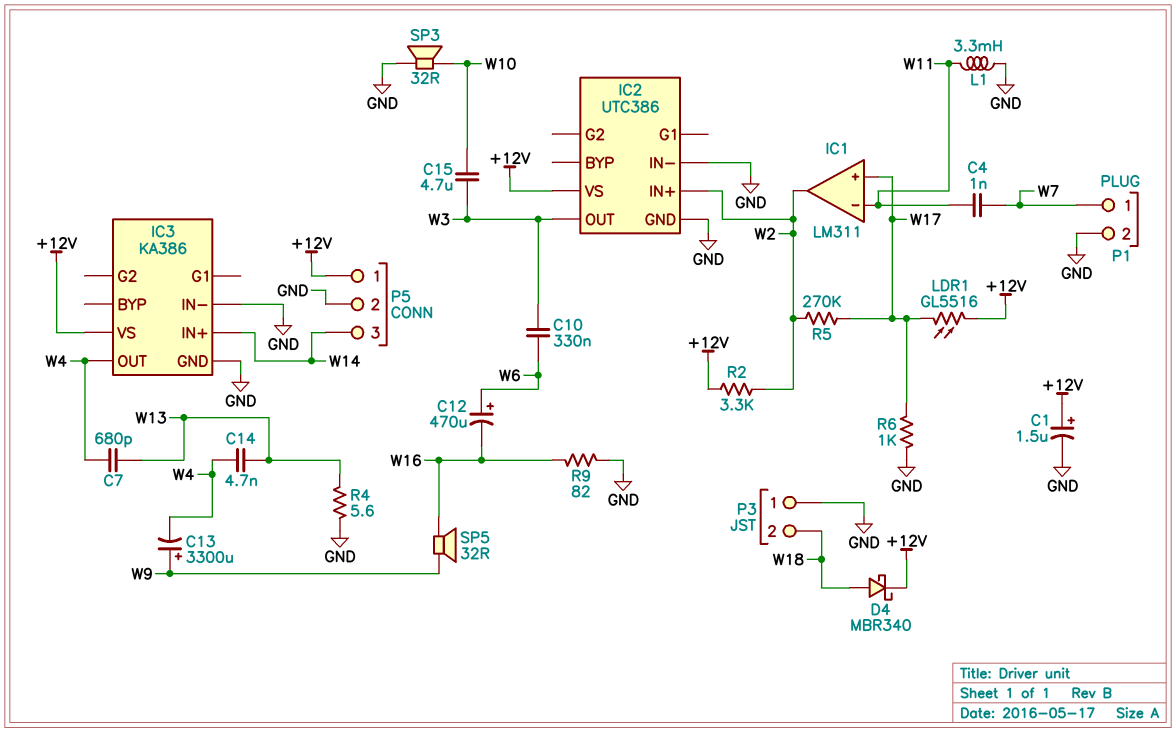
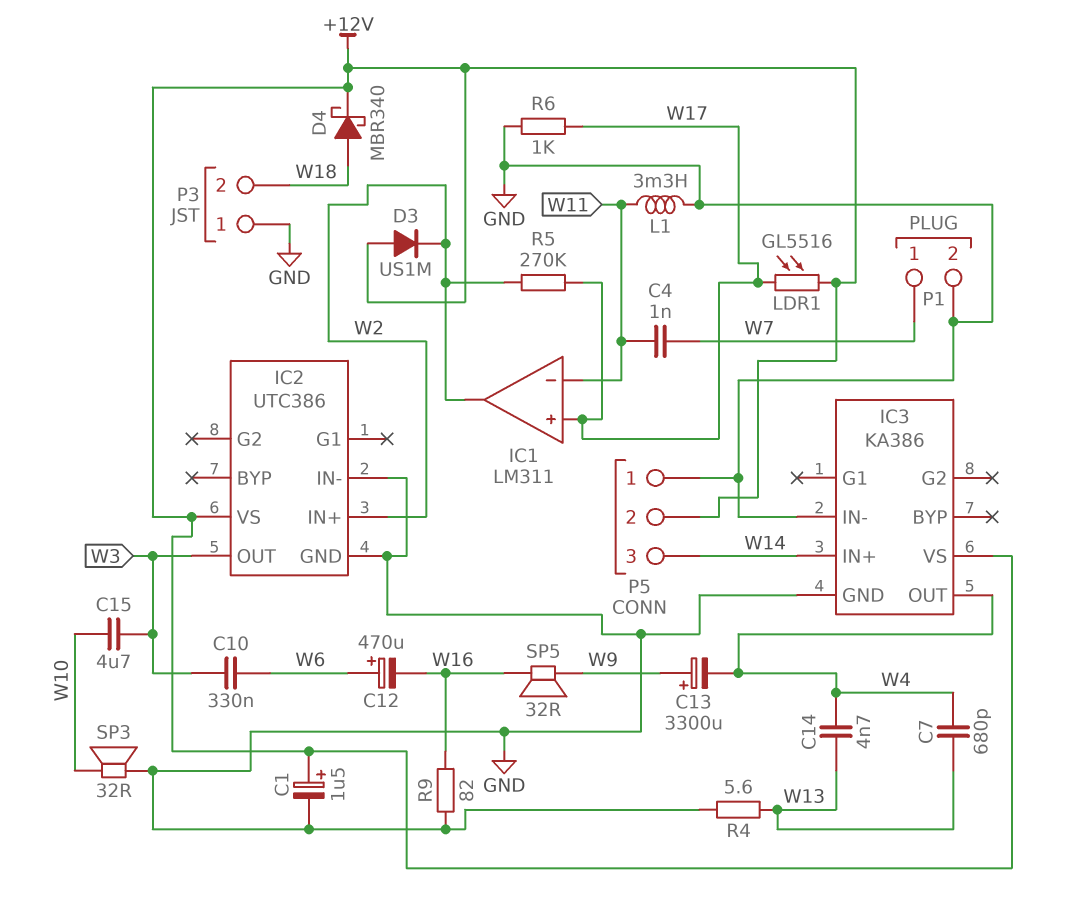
D3: none -> diode US1M (A +12V, K W2)
P5 pin 1: +12V -> GND
P5 pin 2: GND -> +12V
R2: 3.3k (+12V, W2) -> none

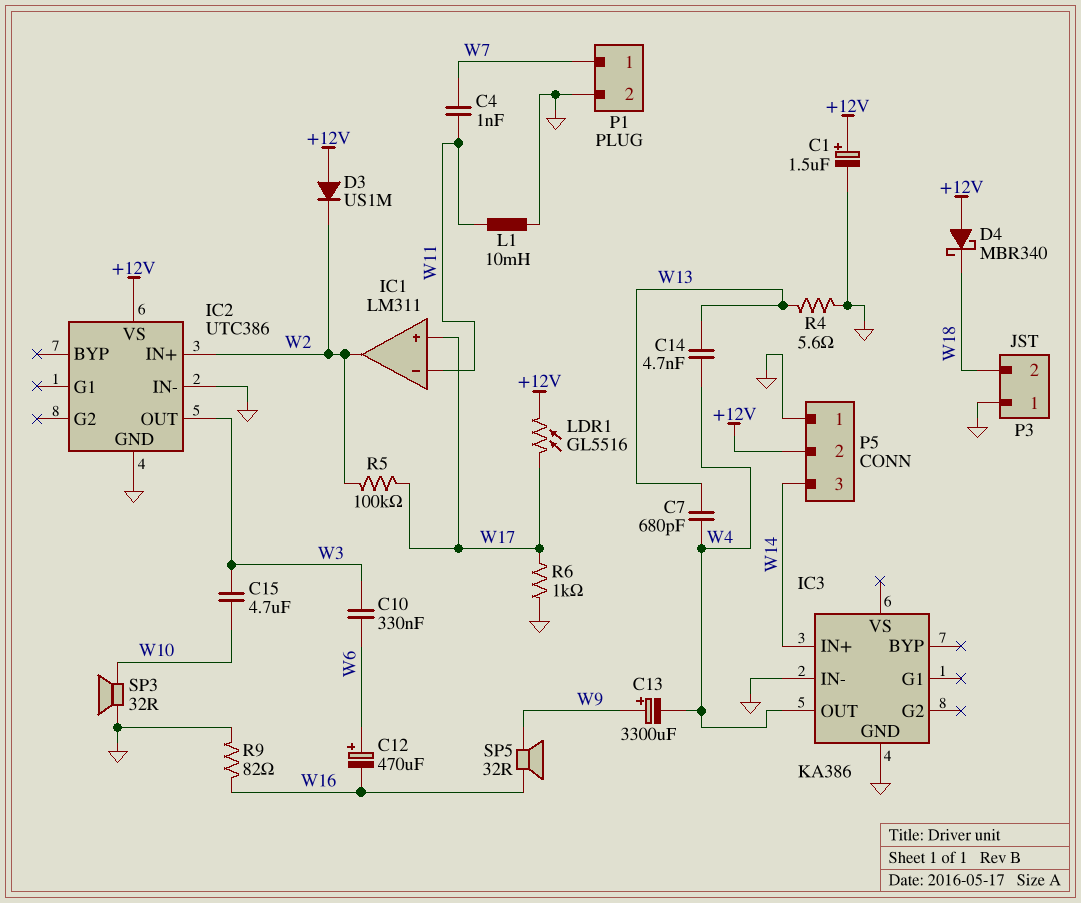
D4: schottky MBR340 (A W18, K +12V) -> schottky MBR340 (A +12V, K W18)
IC3 pin VS: +12V -> none
L1: 3.3mH (GND, W11) -> 10mH (GND, W11)
R5: 270k (W2, W17) -> 100k (W2, W17)

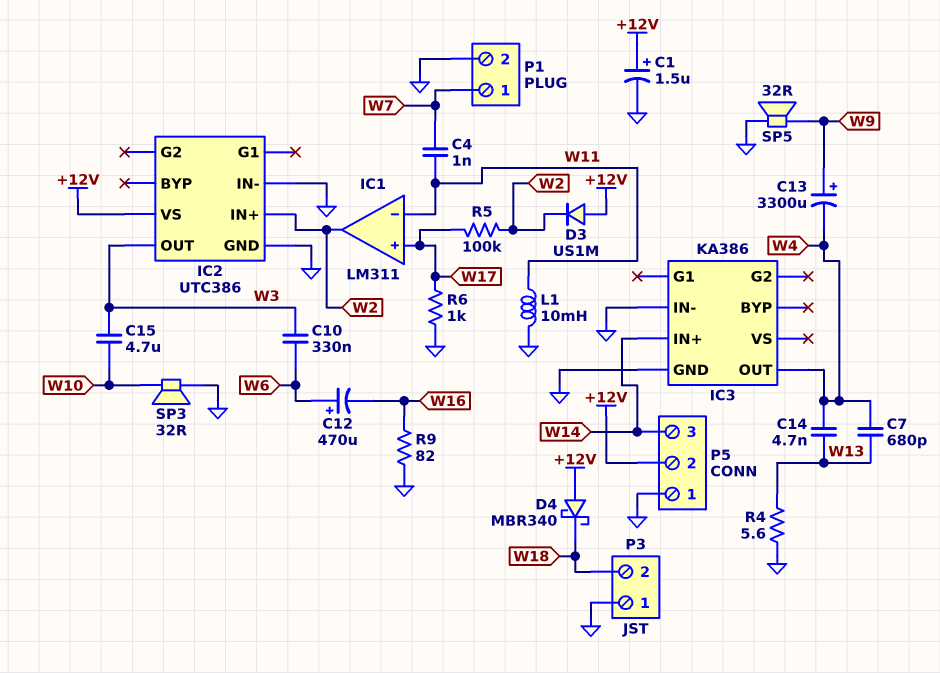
LDR1: GL5516 (+12V, W17) -> none
SP5: speaker 32R (W9, W16) -> speaker 32R (GND, W9)

